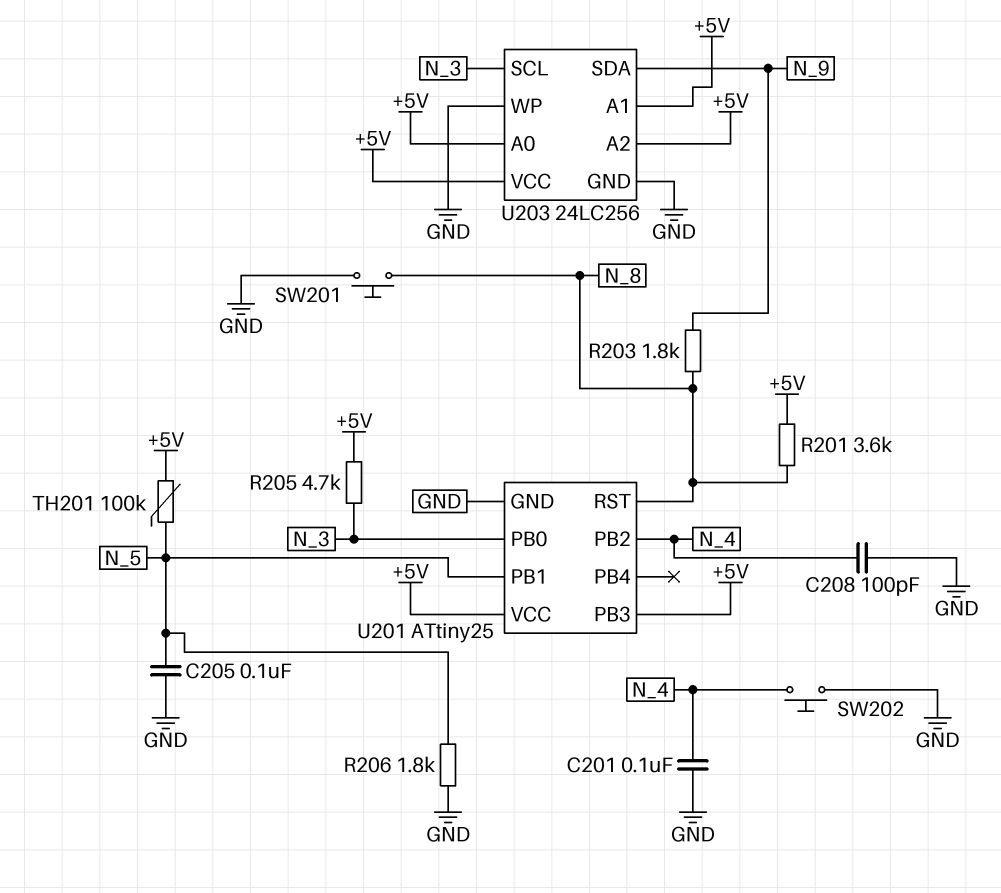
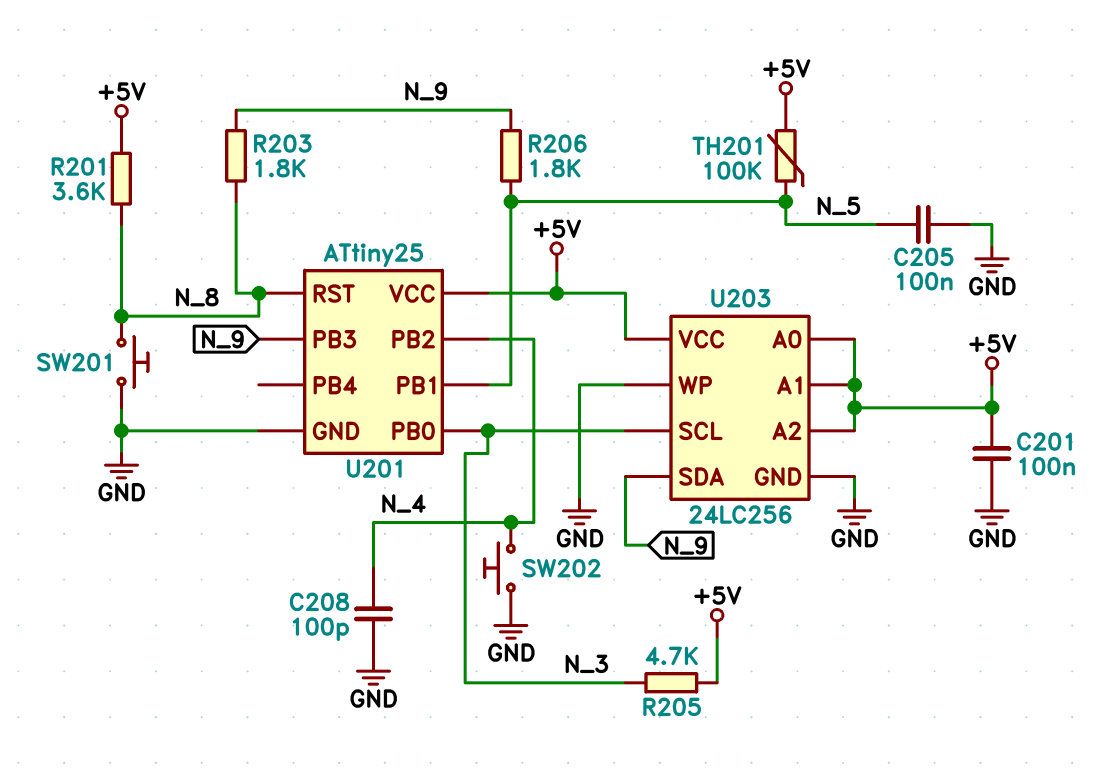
C201: 100nF (GND, N_4) -> 100nF (+5V, GND)
R206: 1.8k (GND, N_5) -> 1.8k (N_5, N_9)
U201 pin PB3: +5V -> N_9

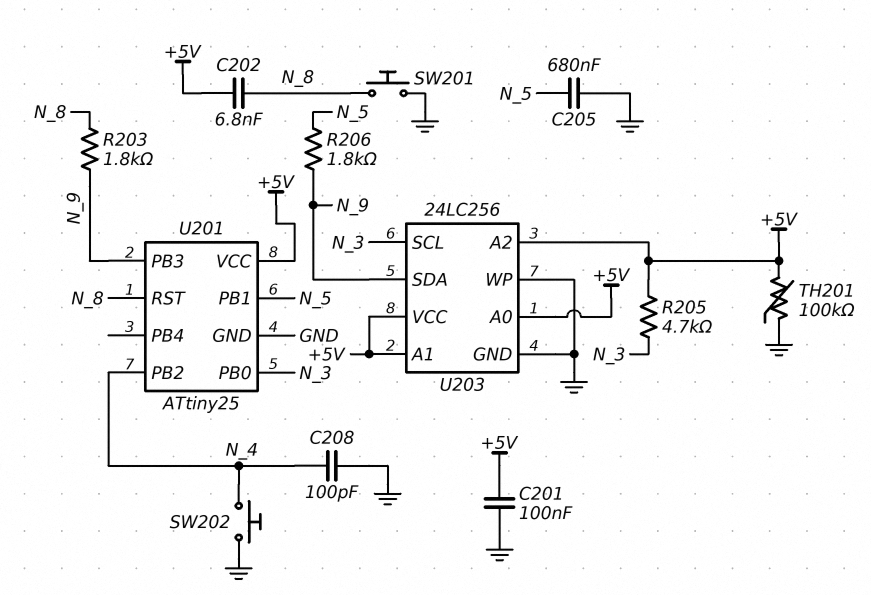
C202: none -> 6.8nF (+5V, N_8)
C205: 100nF (GND, N_5) -> 680nF (GND, N_5)
R201: 3.6k (+5V, N_8) -> none
TH201: 100k (+5V, N_5) -> 100k (+5V, GND)

